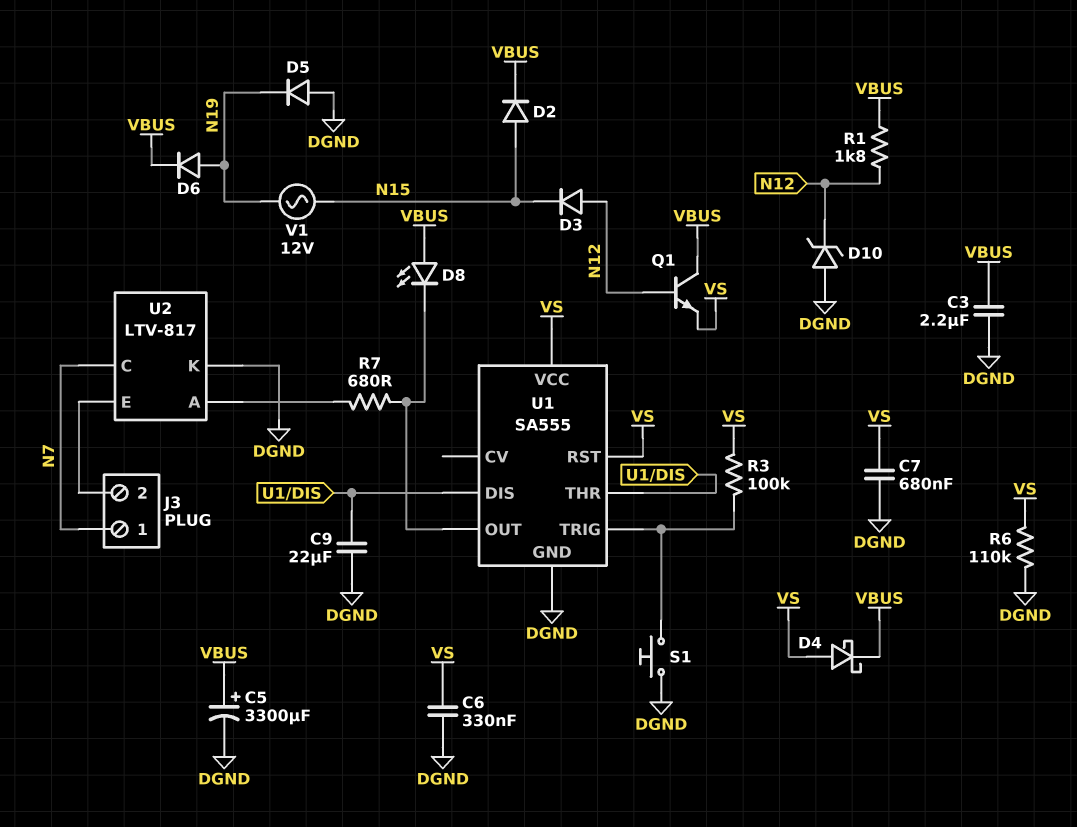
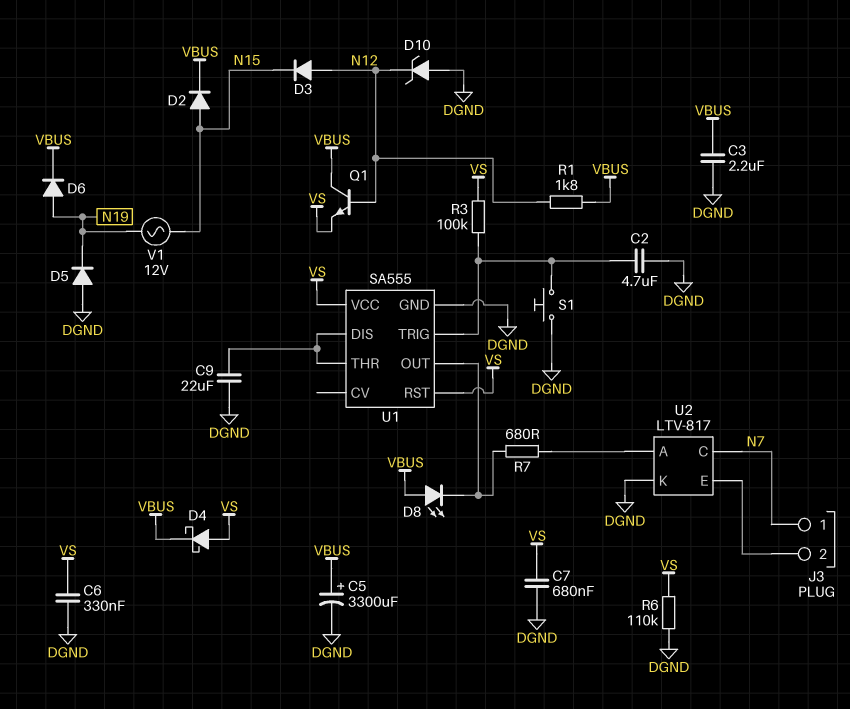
C2: none -> 4.7uF (DGND, U1/TRIG)

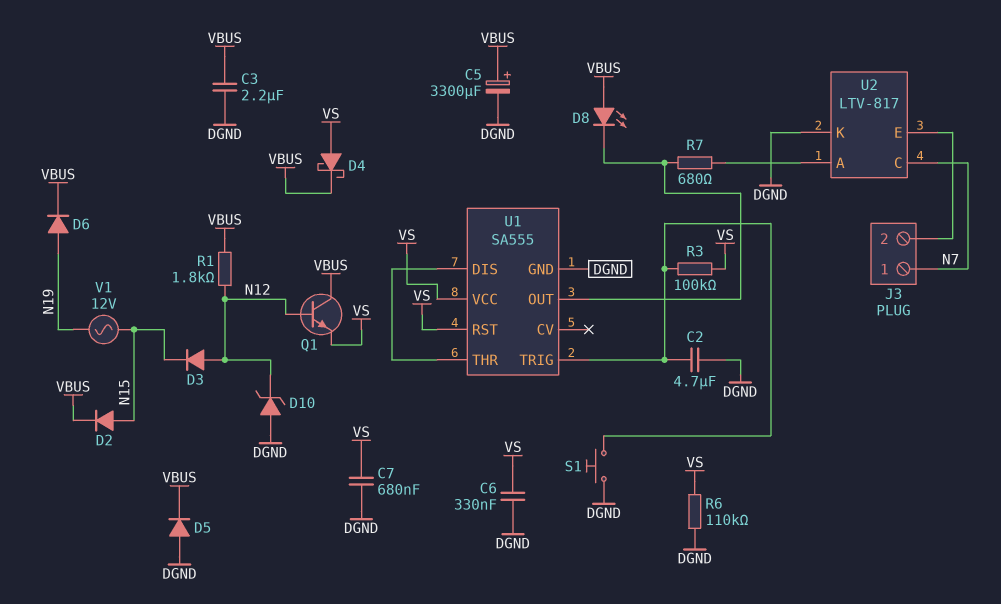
C9: 22uF (DGND, U1/DIS) -> none
D5: diode (A DGND, K N19) -> diode (A DGND, K VBUS)

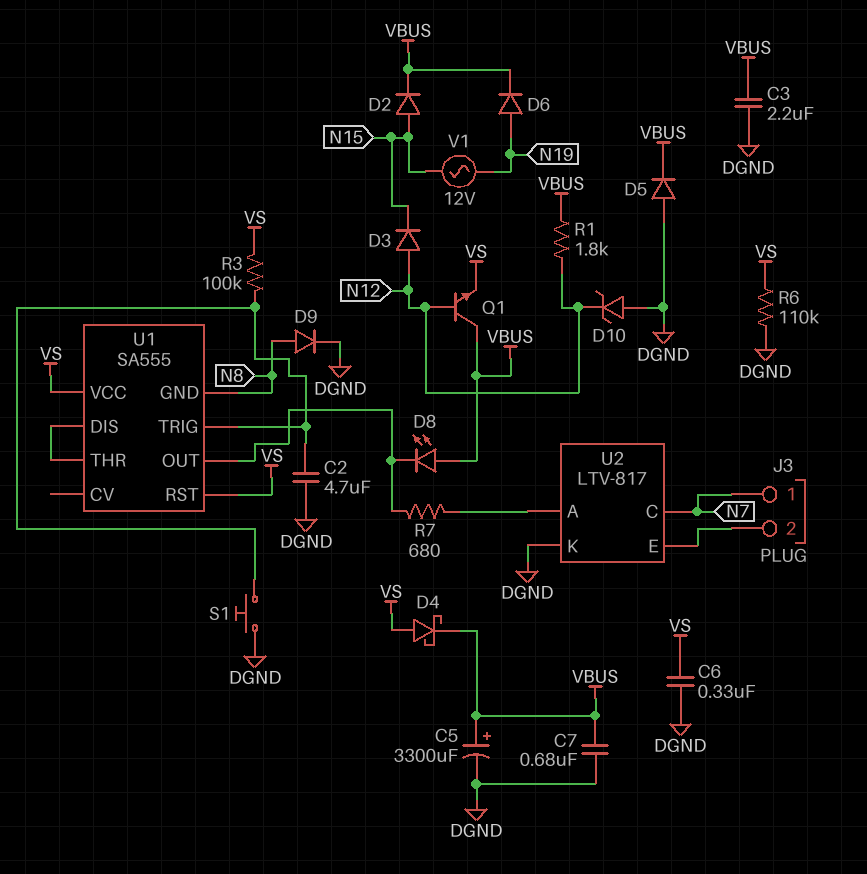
C7: 680nF (DGND, VS) -> 680nF (DGND, VBUS)
D9: none -> diode (A N8, K DGND)
U1 pin GND: DGND -> N8

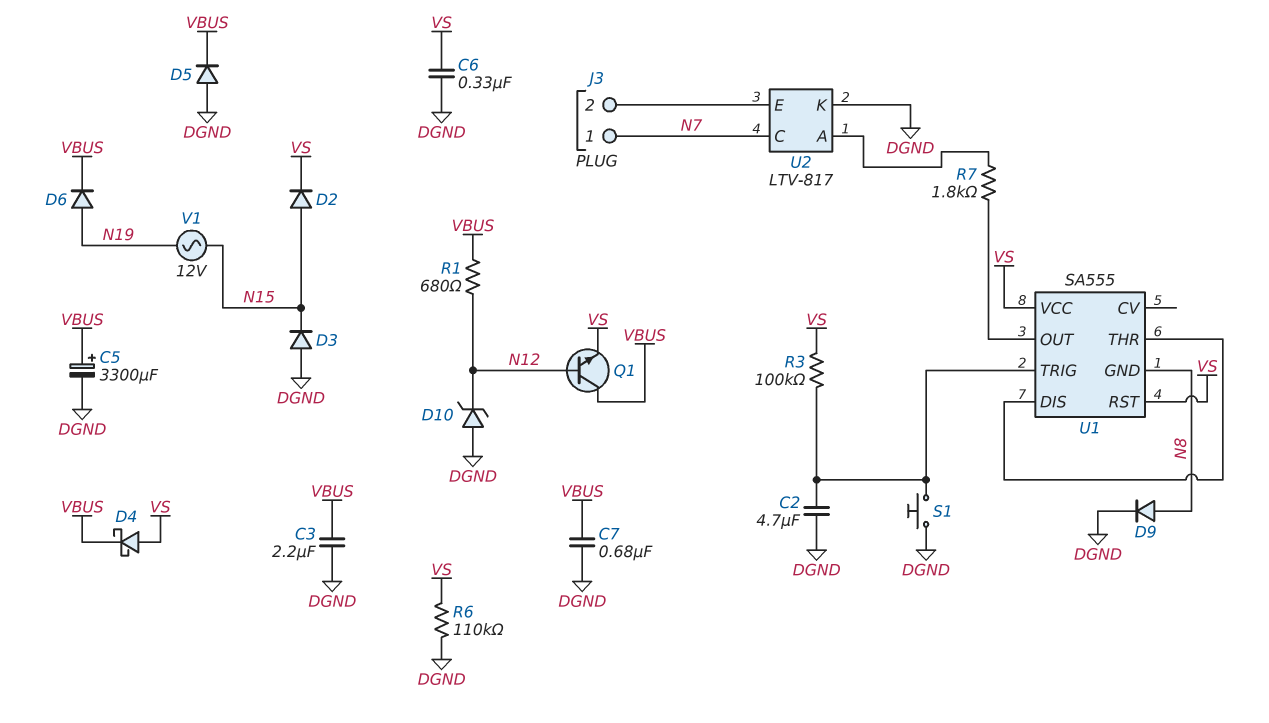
D2: diode (A N15, K VBUS) -> diode (A N15, K VS)
D3: diode (A N12, K N15) -> diode (A DGND, K N15)
D8: LED (A VBUS, K U1/OUT) -> none
R1: 1.8k (N12, VBUS) -> 680 (N12, VBUS)
R7: 680 (U1/OUT, U2/A) -> 1.8k (U1/OUT, U2/A)

